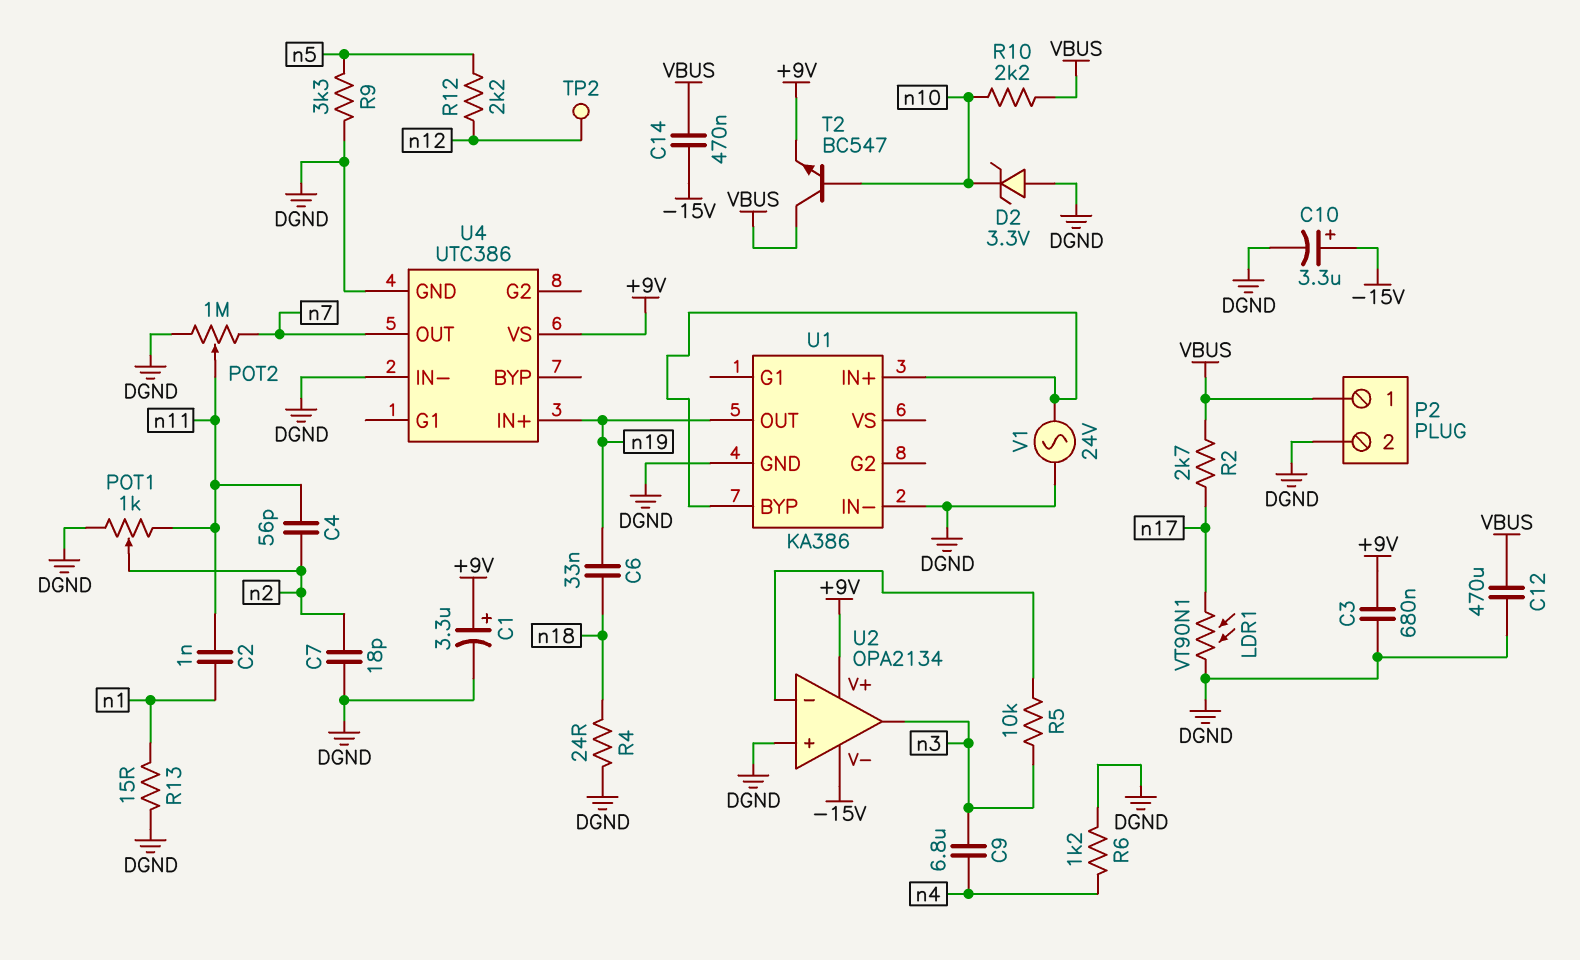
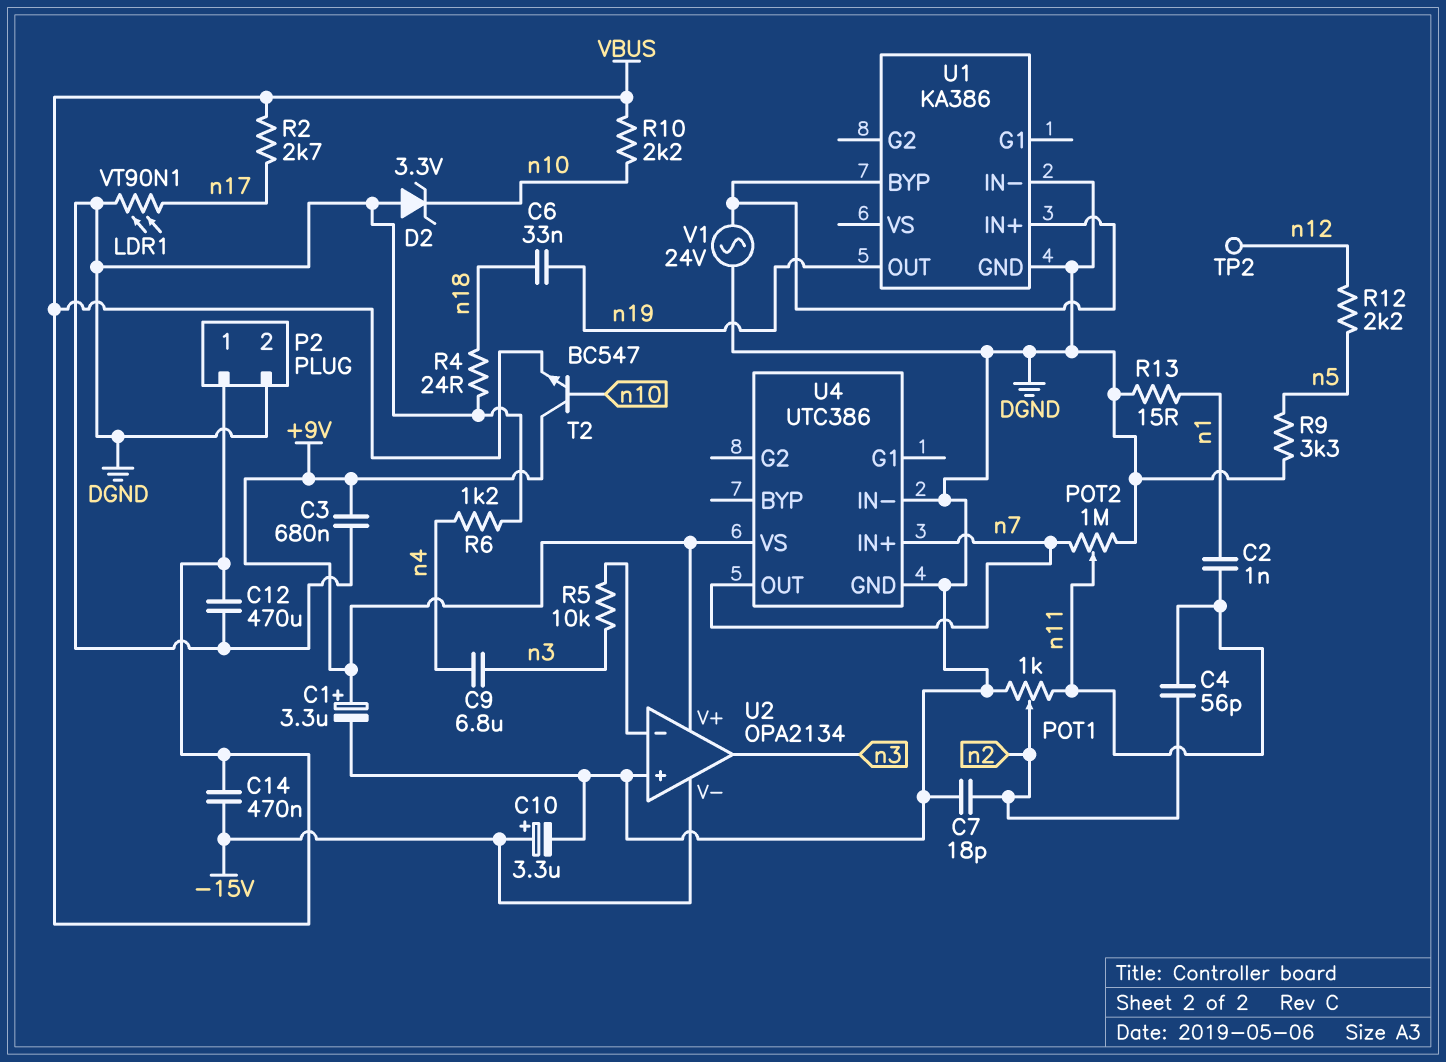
T2: NPN BC547 (B n10, C VBUS, E +9V) -> NPN BC547 (B n10, C +9V, E VBUS)
U4 pin IN+: n19 -> n7

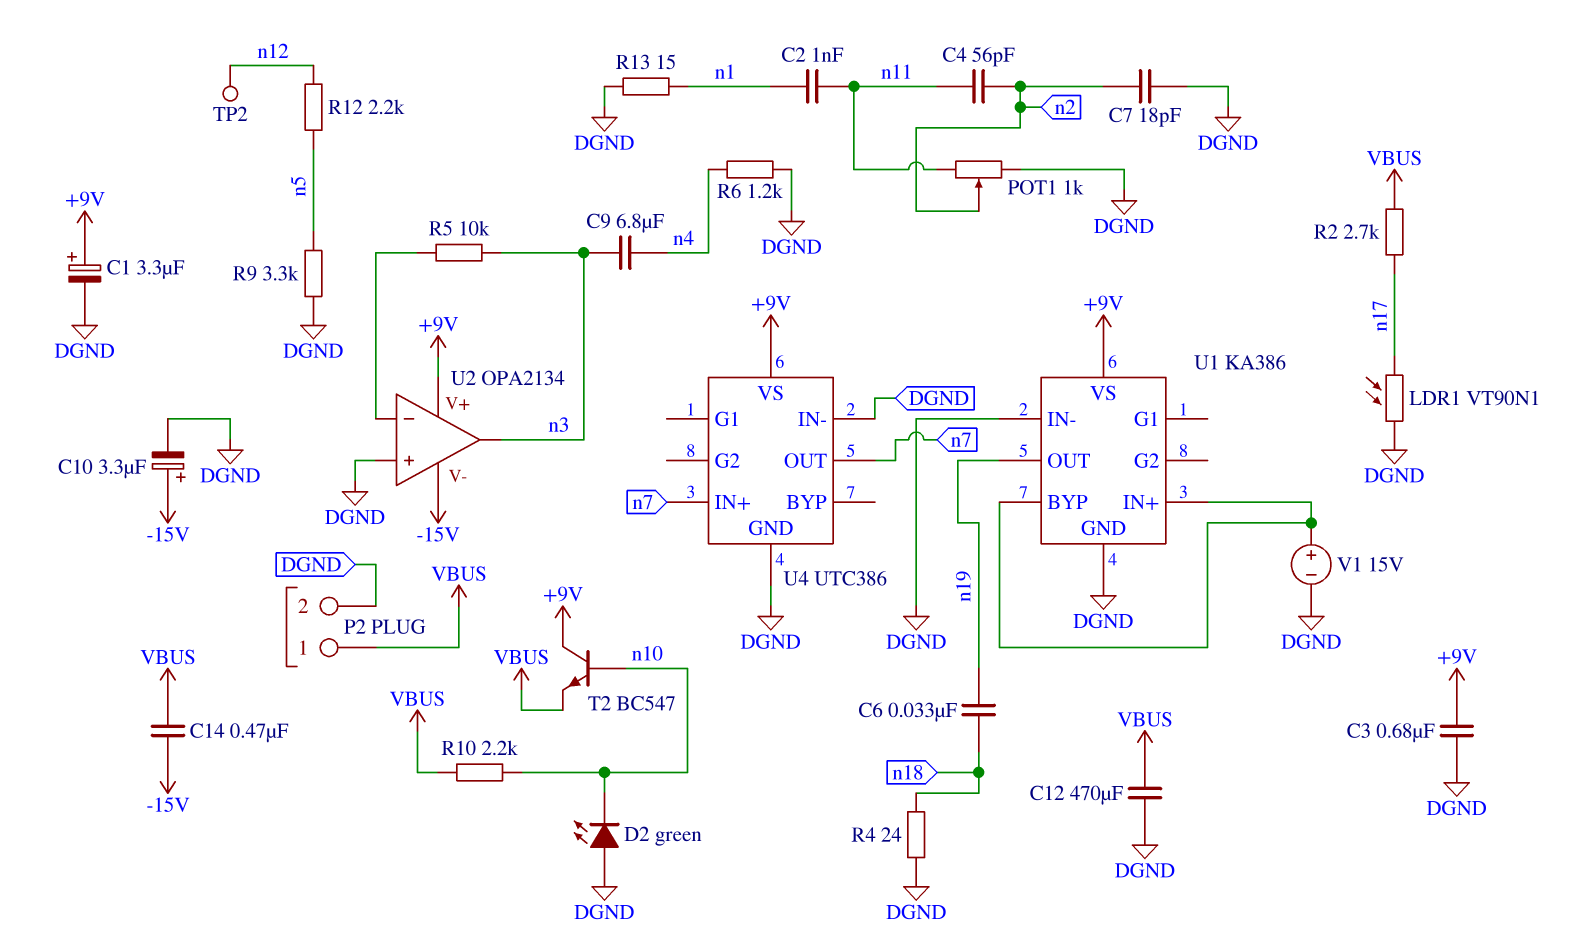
D2: zener 3.3V (A DGND, K n10) -> LED green (A DGND, K n10)
POT2: 1M (DGND, n7, wiper n11) -> none
U1 pin VS: none -> +9V
V1: AC 24V (DGND, U1/BYP) -> 15V (plus U1/BYP, minus DGND)

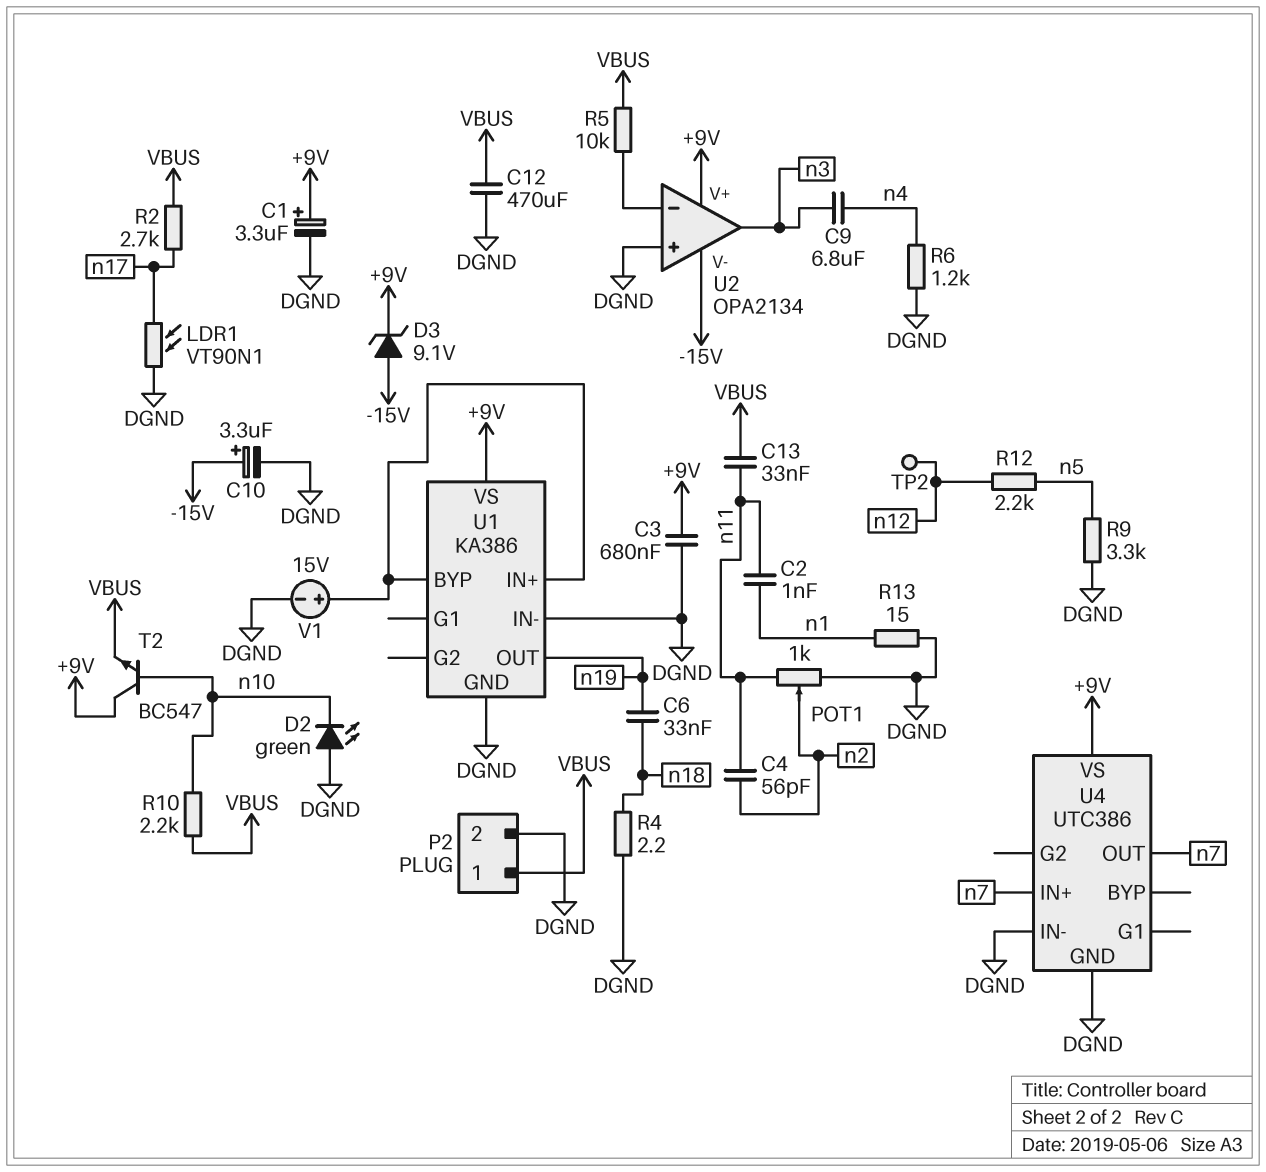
C7: 18pF (DGND, n2) -> none
C13: none -> 33nF (VBUS, n11)
C14: 470nF (-15V, VBUS) -> none
D3: none -> zener 9.1V (A -15V, K +9V)
R4: 24 (DGND, n18) -> 2.2 (DGND, n18)
R5: 10k (U2/in-, n3) -> 10k (U2/in-, VBUS)

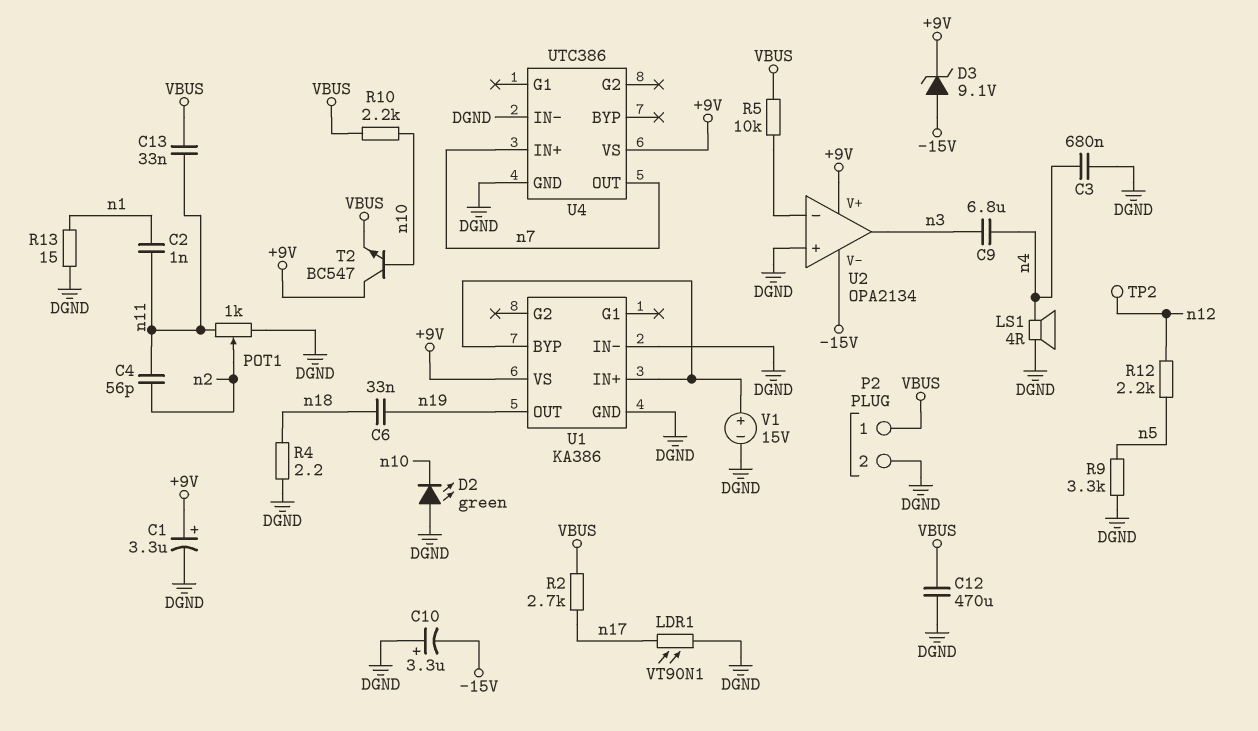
C3: 680nF (+9V, DGND) -> 680nF (DGND, n4)
C10: 3.3uF (plus -15V, minus DGND) -> 3.3uF (plus DGND, minus -15V)
LS1: none -> speaker 4R (DGND, n4)
R6: 1.2k (DGND, n4) -> none

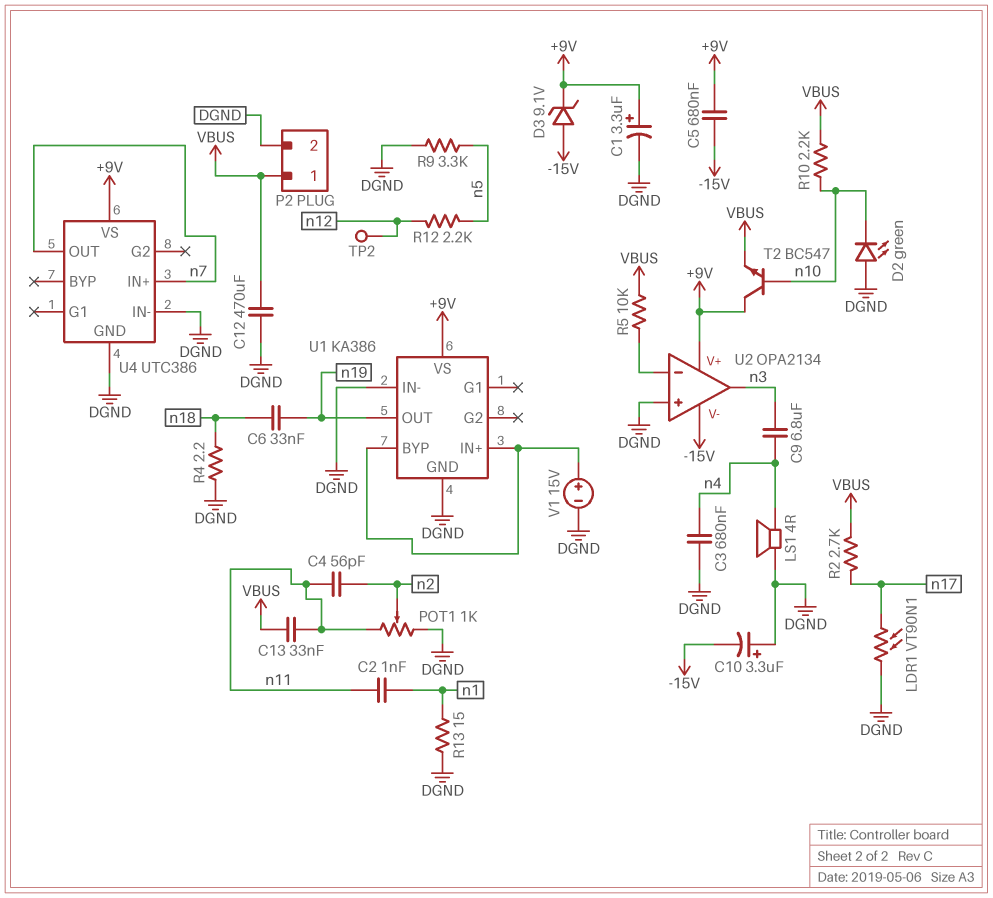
C5: none -> 680nF (+9V, -15V)

